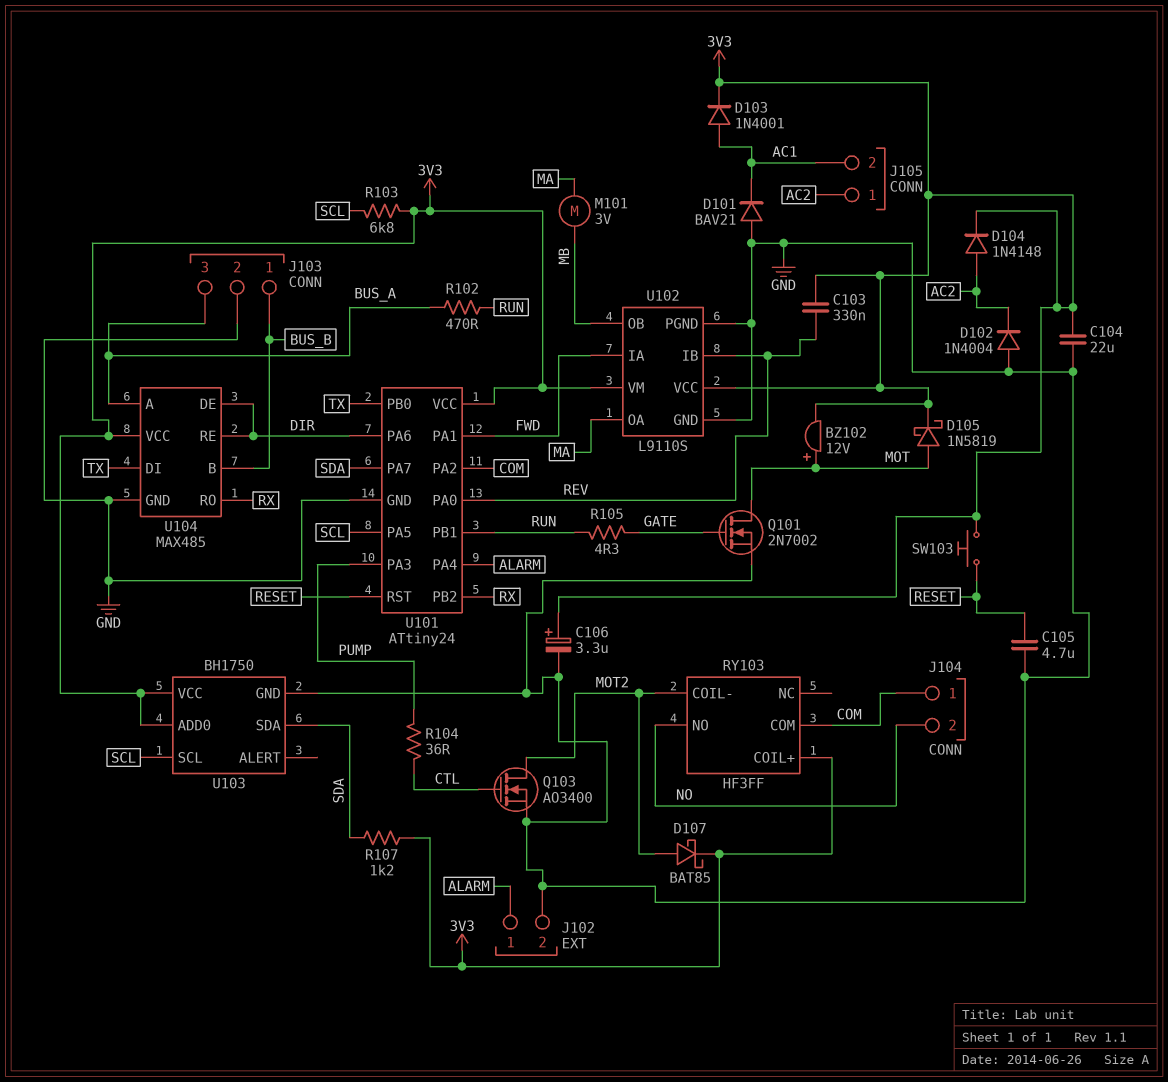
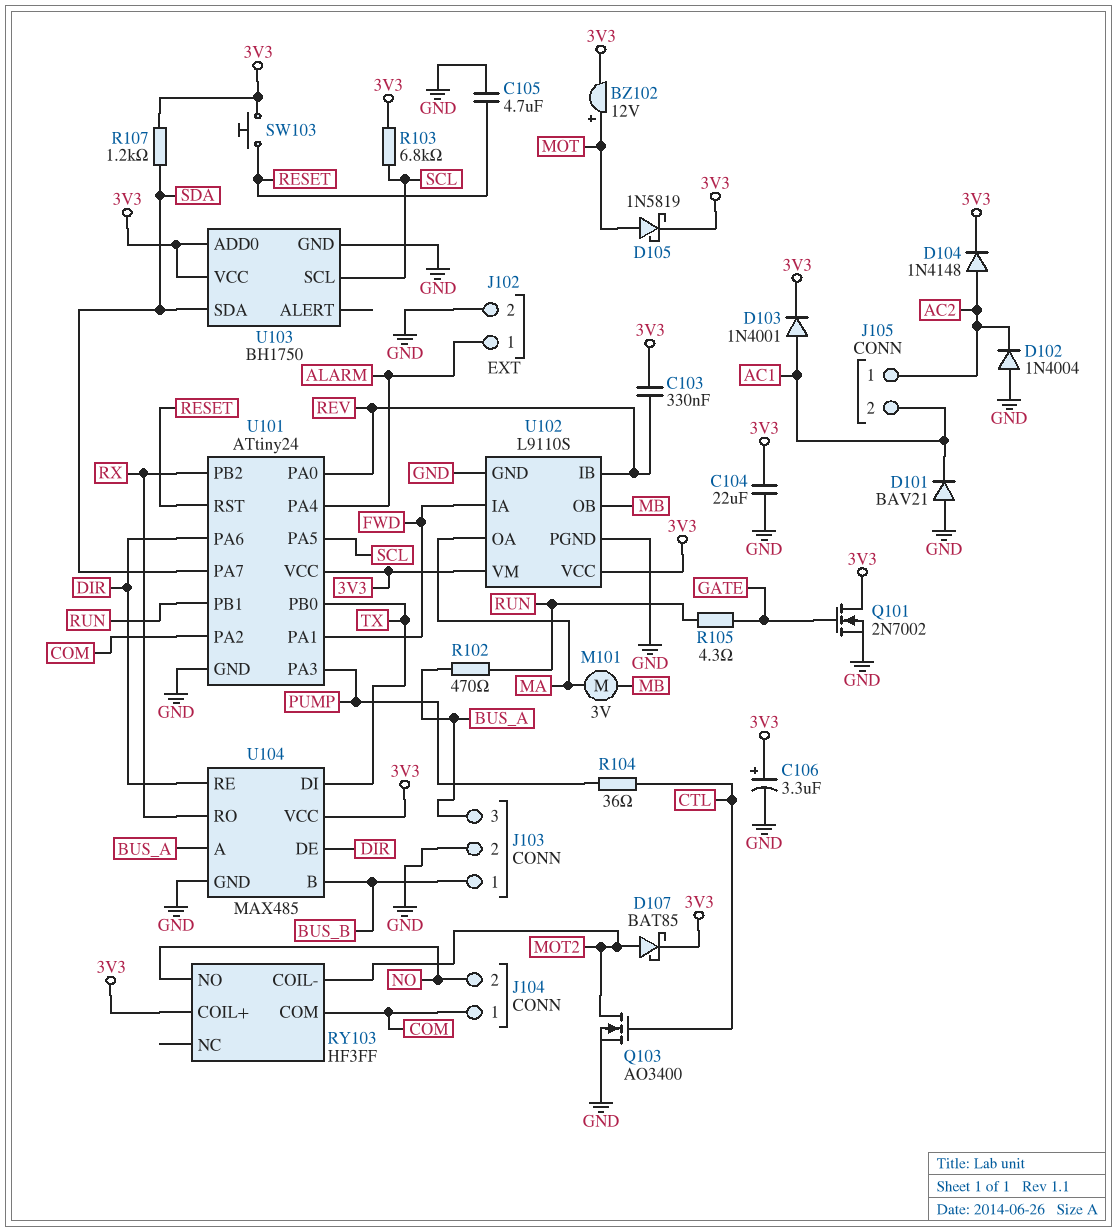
Q101: NMOS 2N7002 (G GATE, D MOT, S GND) -> NMOS 2N7002 (G GATE, D 3V3, S GND)

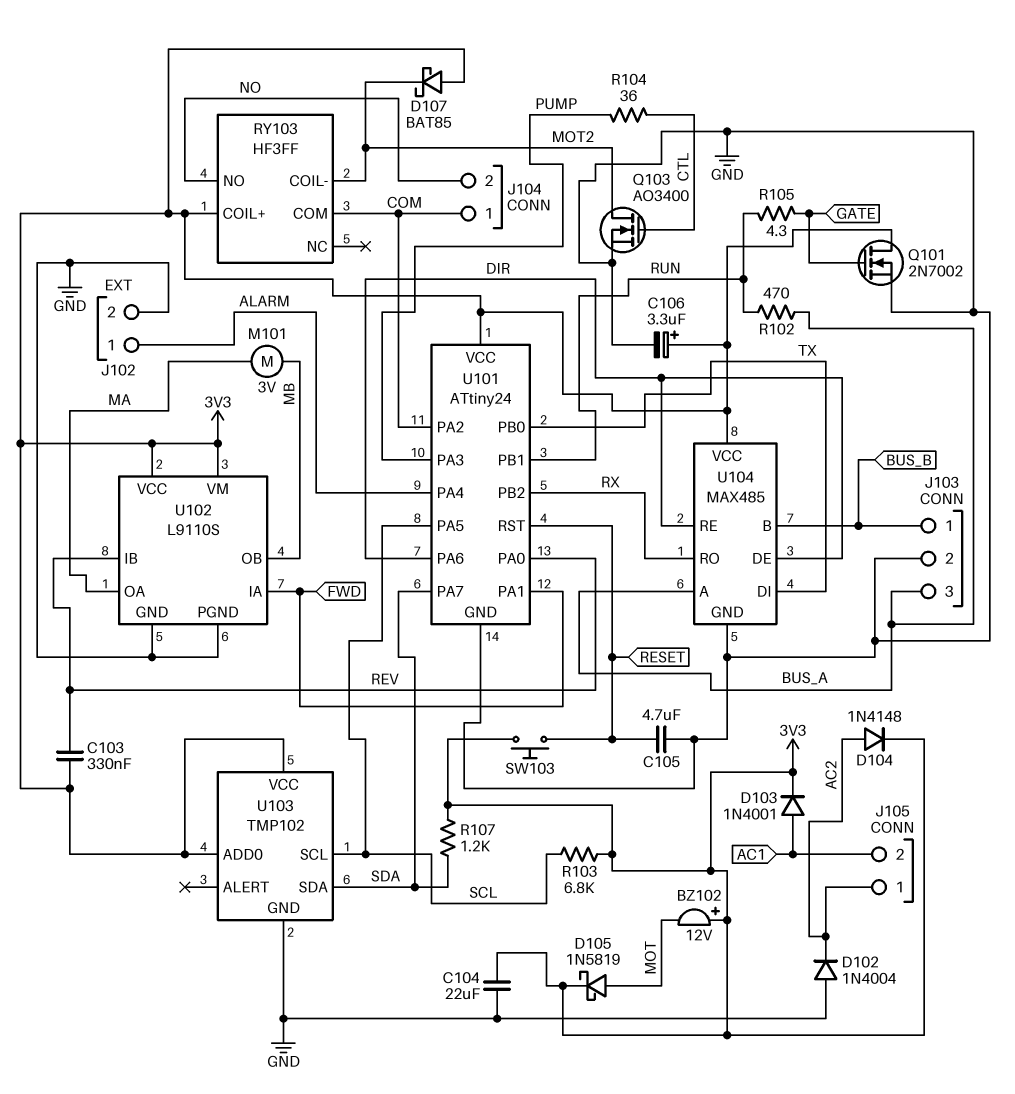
BZ102: buzzer 12V (plus MOT, minus 3V3) -> buzzer 12V (plus 3V3, minus MOT)
D101: diode BAV21 (A GND, K AC1) -> none
D107: schottky BAT85 (A MOT2, K 3V3) -> schottky BAT85 (A 3V3, K MOT2)
U103: BH1750 -> TMP102

